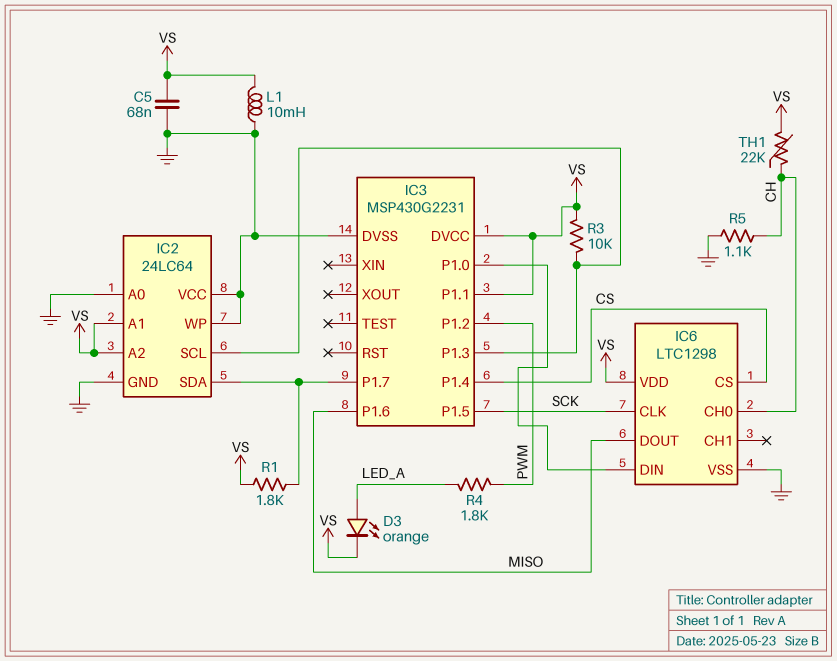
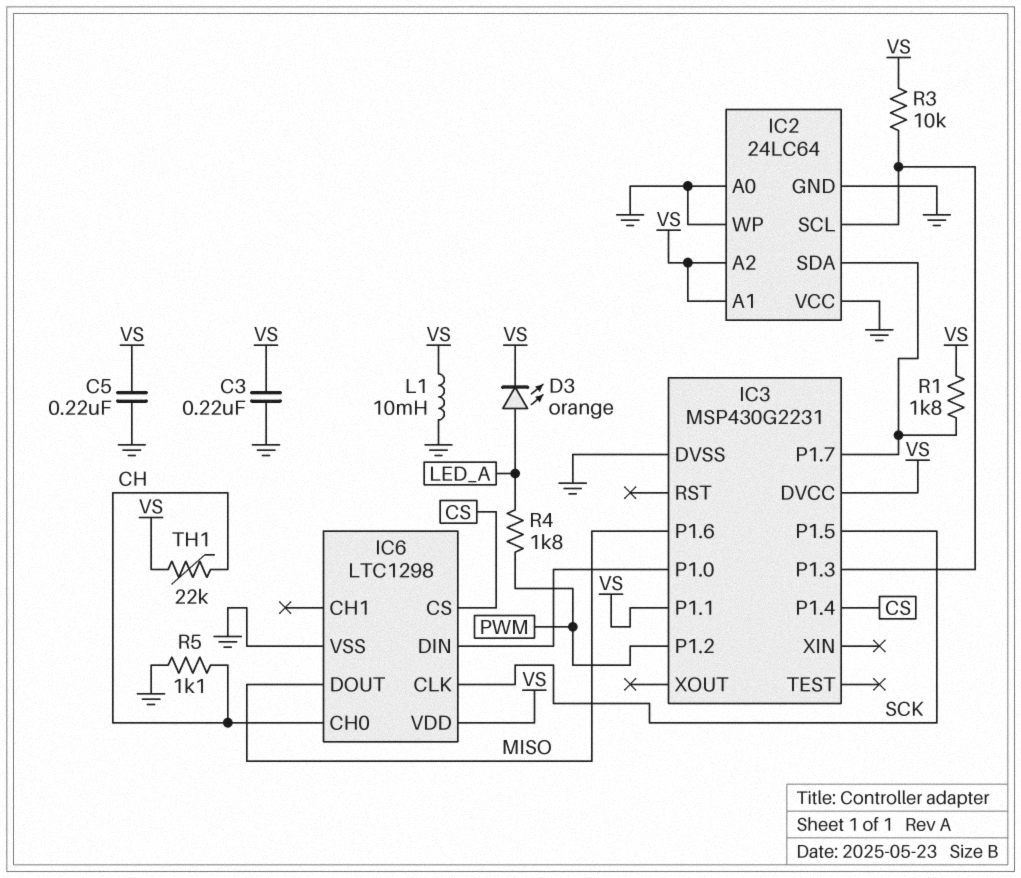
C3: none -> 220nF (GND, VS)
C5: 68nF (GND, VS) -> 220nF (GND, VS)

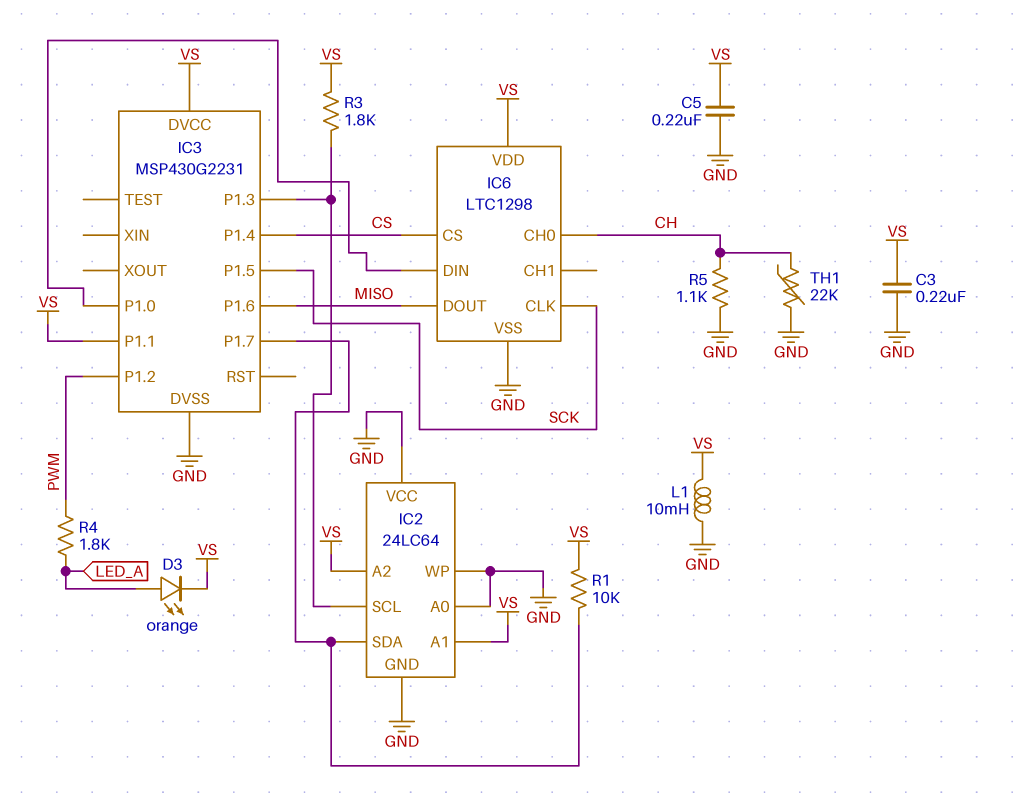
R1: 1.8k (IC2/SDA, VS) -> 10k (IC2/SDA, VS)
R3: 10k (IC2/SCL, VS) -> 1.8k (IC2/SCL, VS)
TH1: 22k (CH, VS) -> 22k (CH, GND)

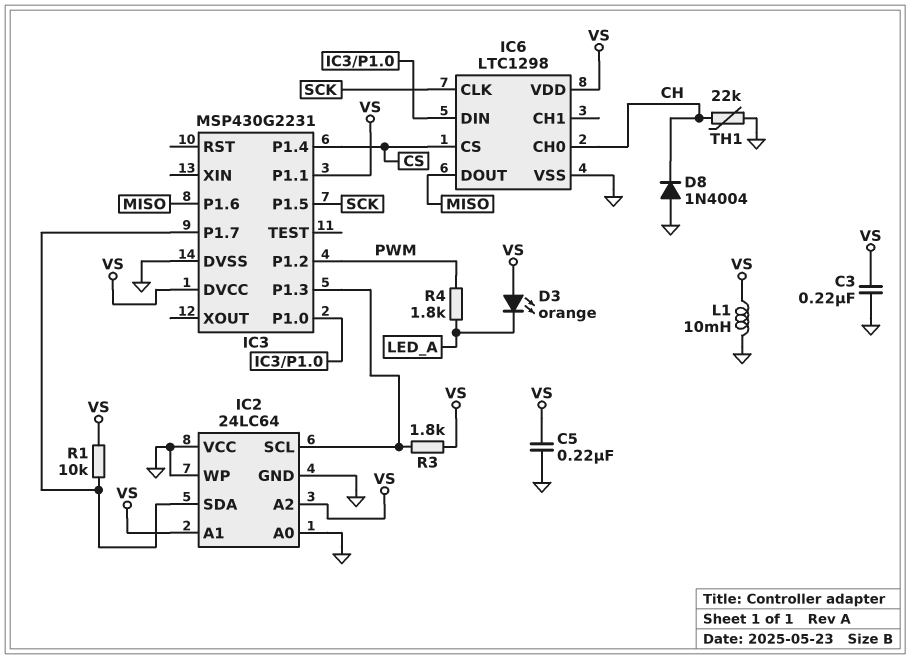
D3: LED orange (A LED_A, K VS) -> LED orange (A VS, K LED_A)
D8: none -> diode 1N4004 (A GND, K CH)
R5: 1.1k (CH, GND) -> none

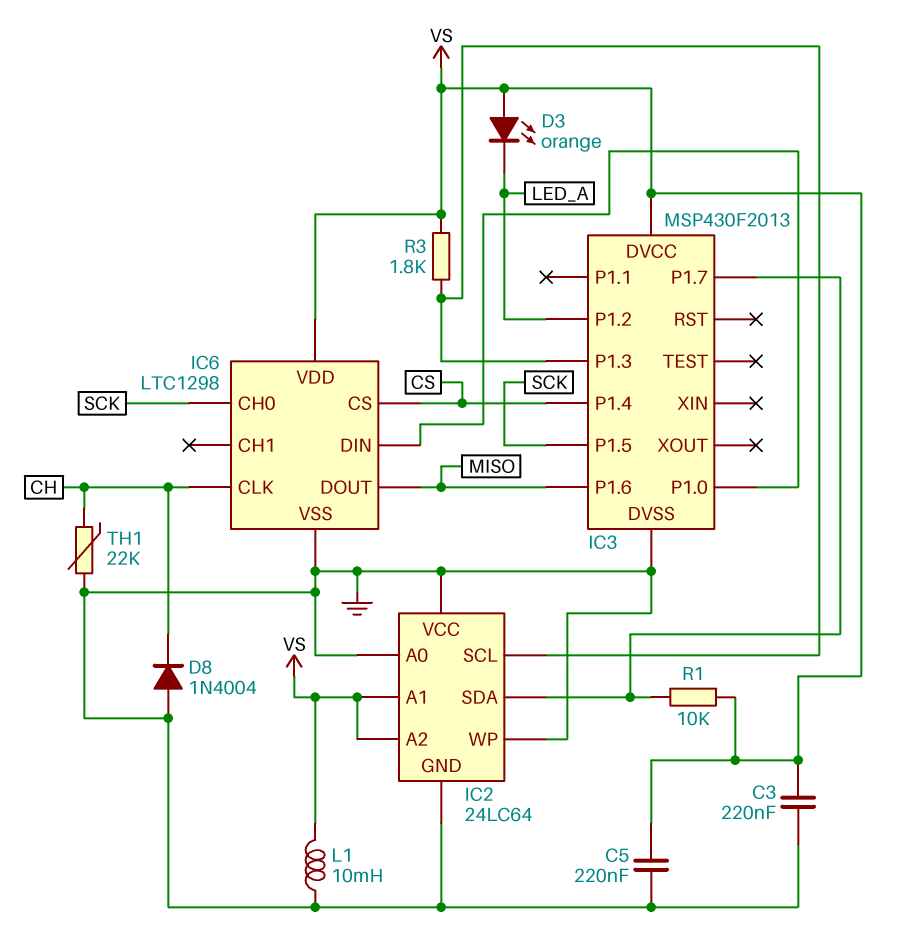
IC3: MSP430G2231 -> MSP430F2013
IC3 pin P1.1: VS -> none
IC3 pin P1.2: PWM -> LED_A
IC6 pin CH0: CH -> SCK
IC6 pin CLK: SCK -> CH
R4: 1.8k (LED_A, PWM) -> none

